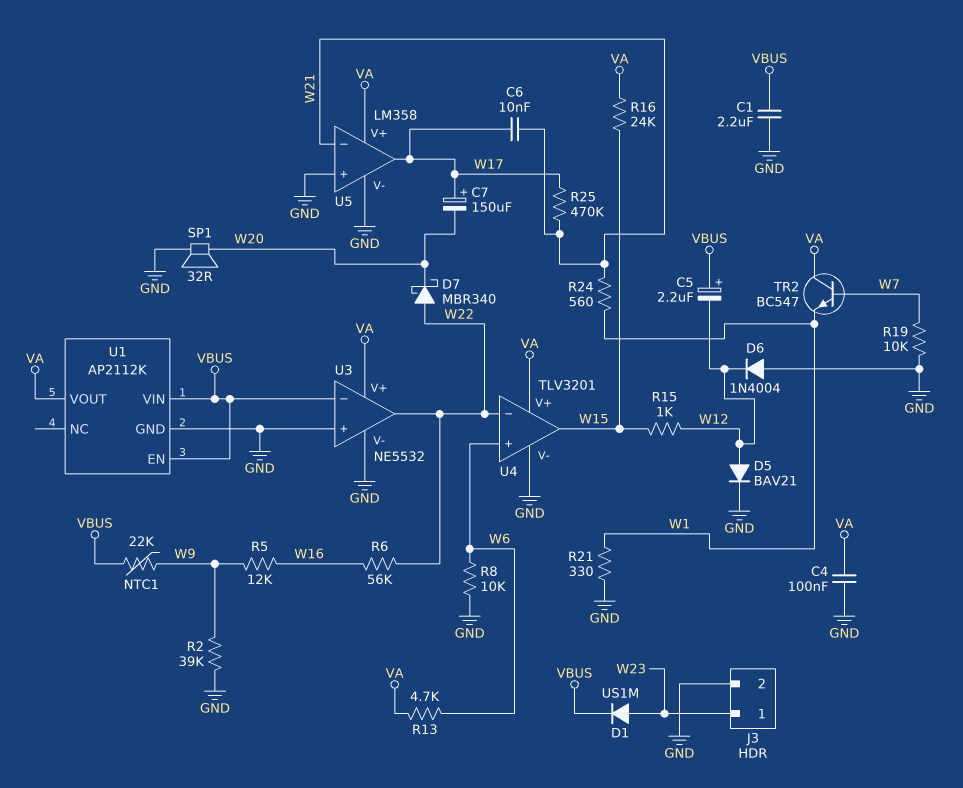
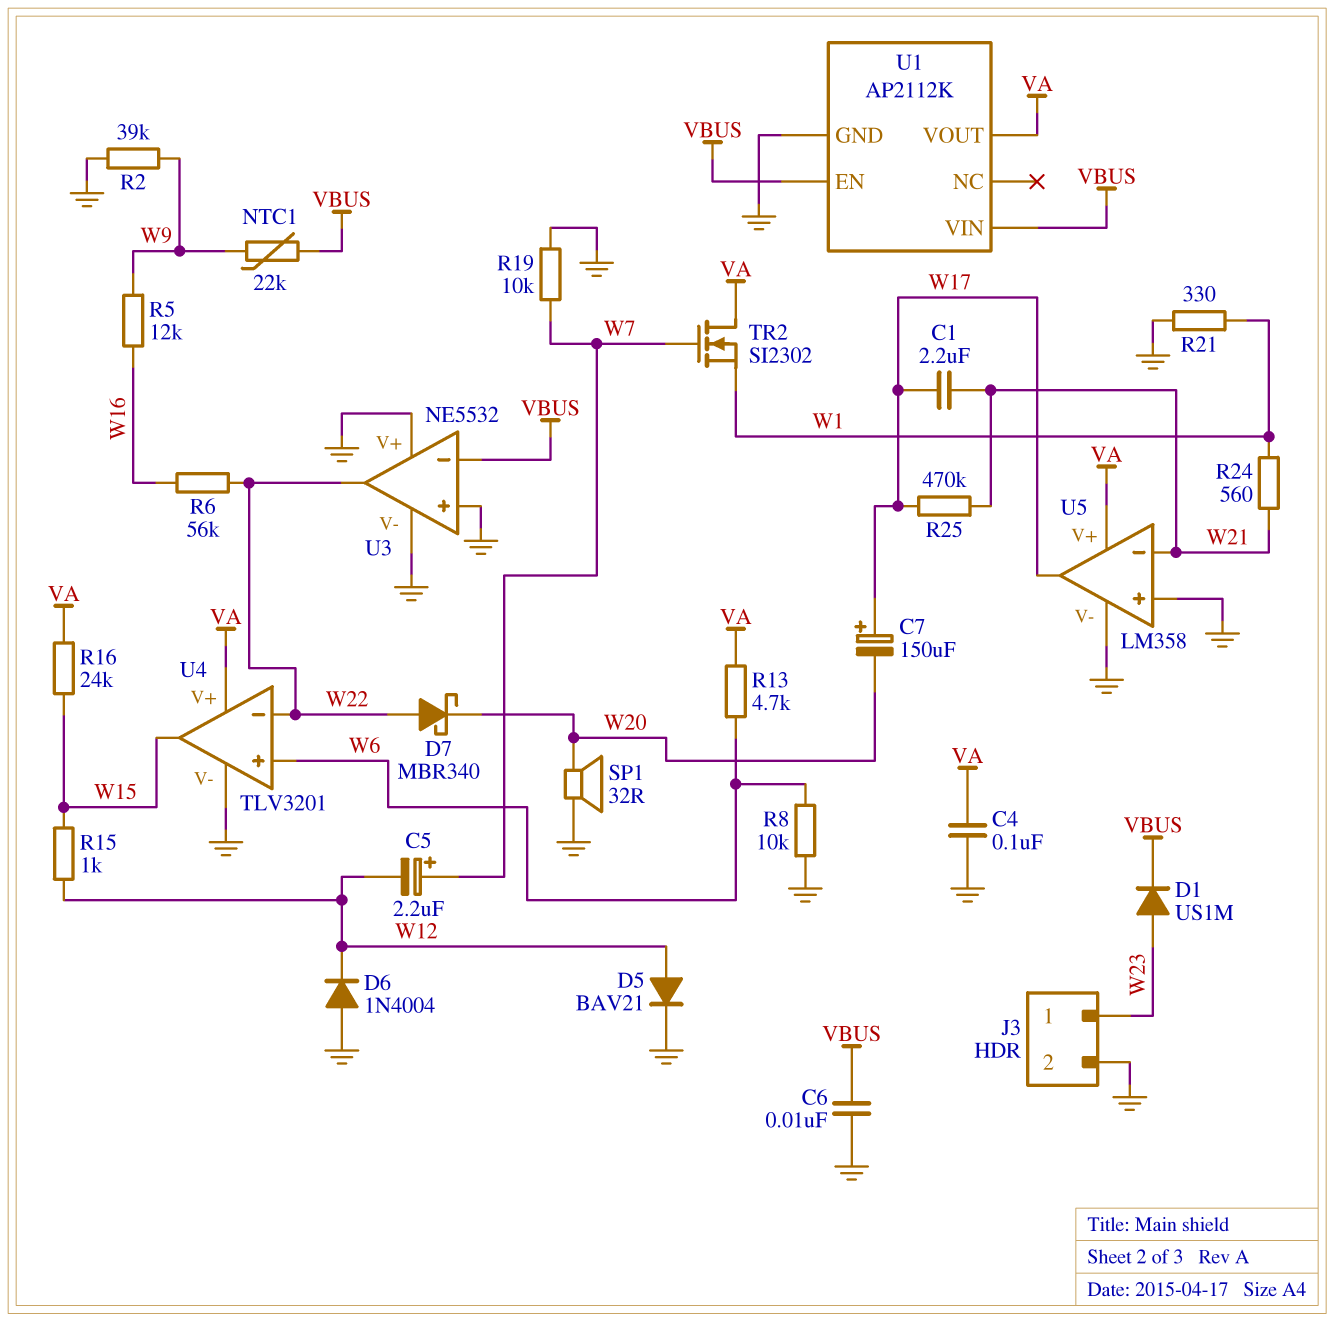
C1: 2.2uF (GND, VBUS) -> 2.2uF (W17, W21)
C5: 2.2uF (plus VBUS, minus W12) -> 2.2uF (plus W7, minus W12)
C6: 10nF (W17, W21) -> 10nF (GND, VBUS)
TR2: NPN BC547 (B W7, C VA, E W1) -> NMOS SI2302 (G W7, D VA, S W1)
U3 pin V+: VA -> GND

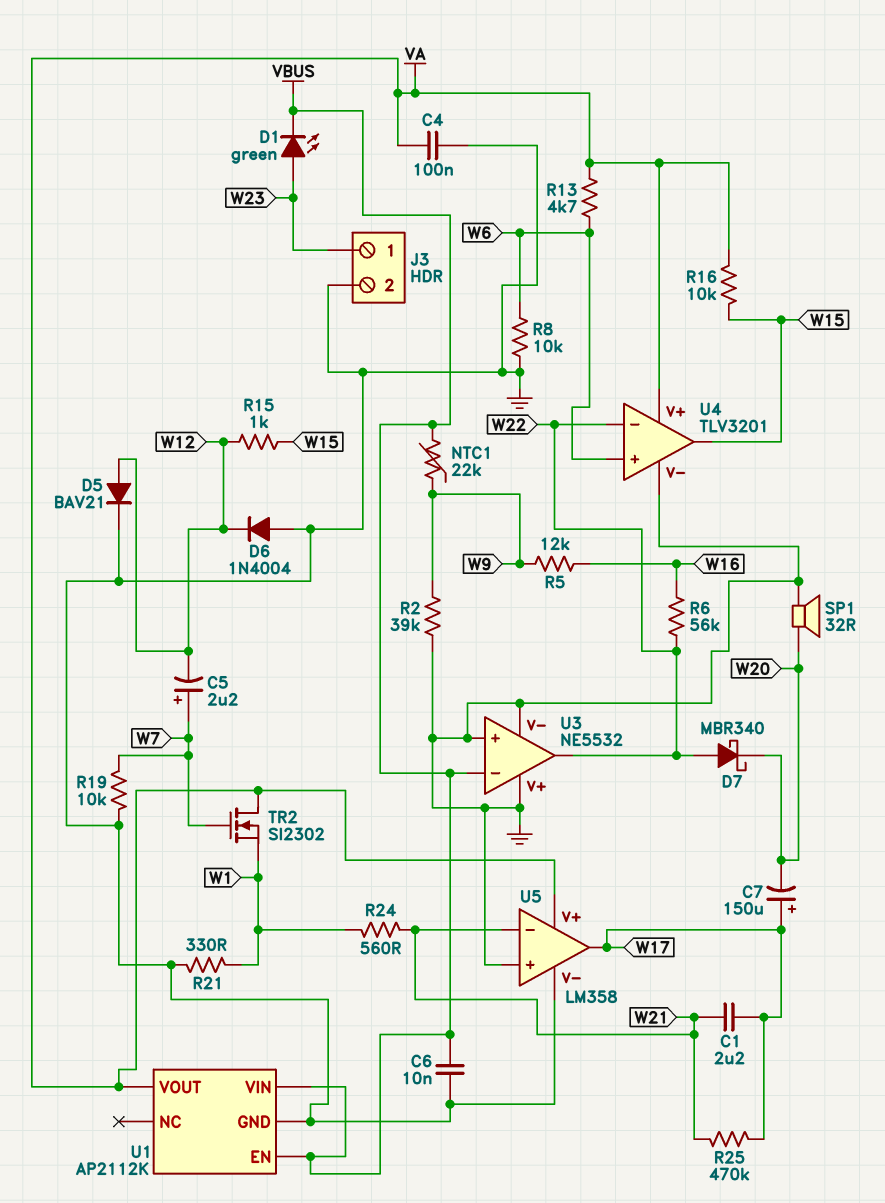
D1: diode US1M (A W23, K VBUS) -> LED green (A W23, K VBUS)
R16: 24k (VA, W15) -> 10k (VA, W15)

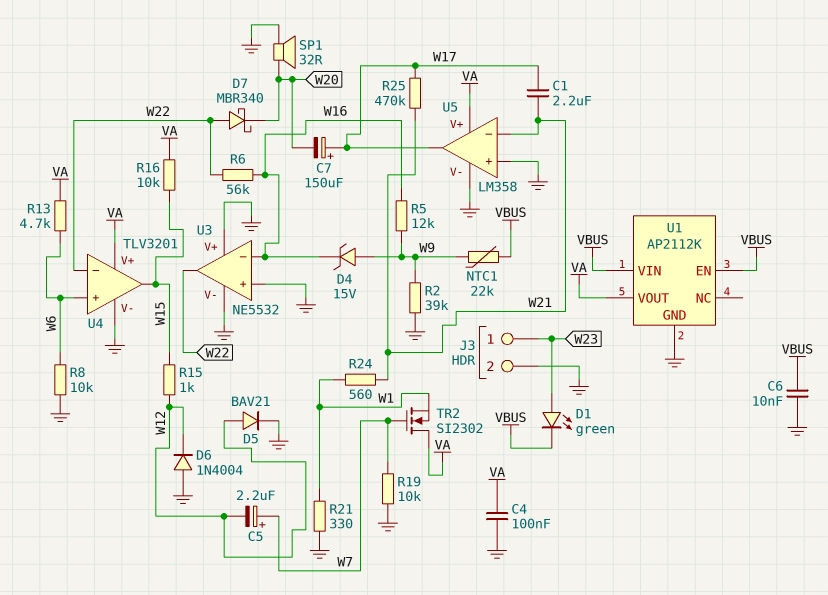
D4: none -> zener 15V (A W9, K W16)
U3 pin in-: VBUS -> W16

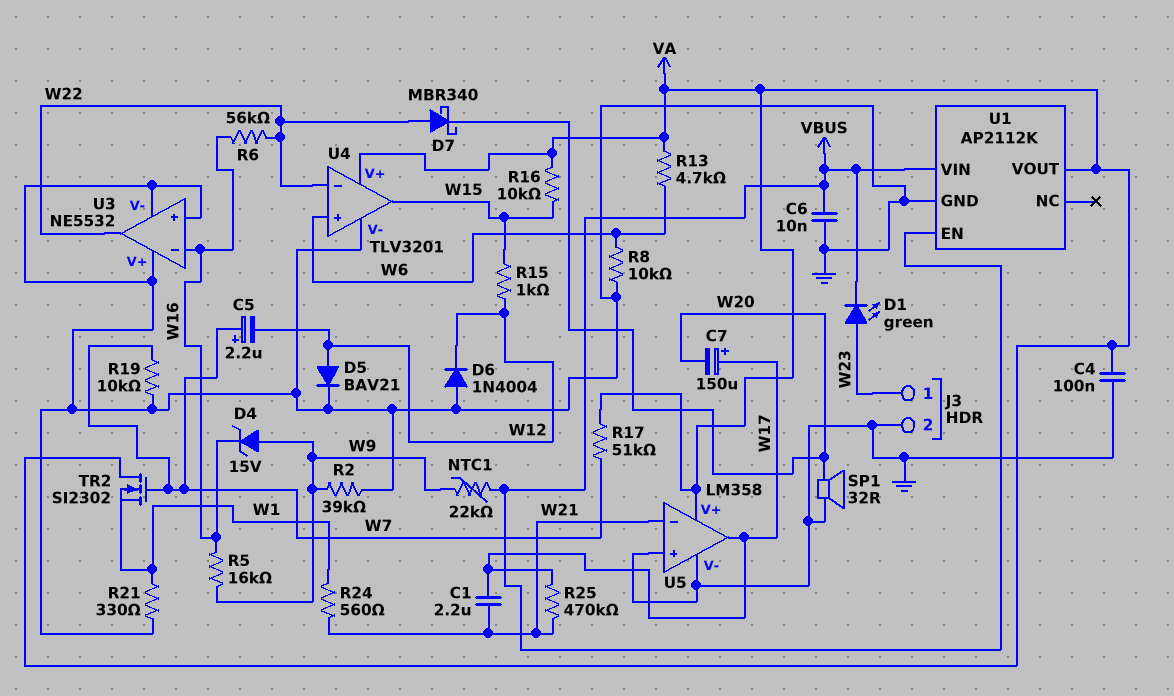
R5: 12k (W9, W16) -> 16k (W9, W16)
R17: none -> 51k (VA, W7)

